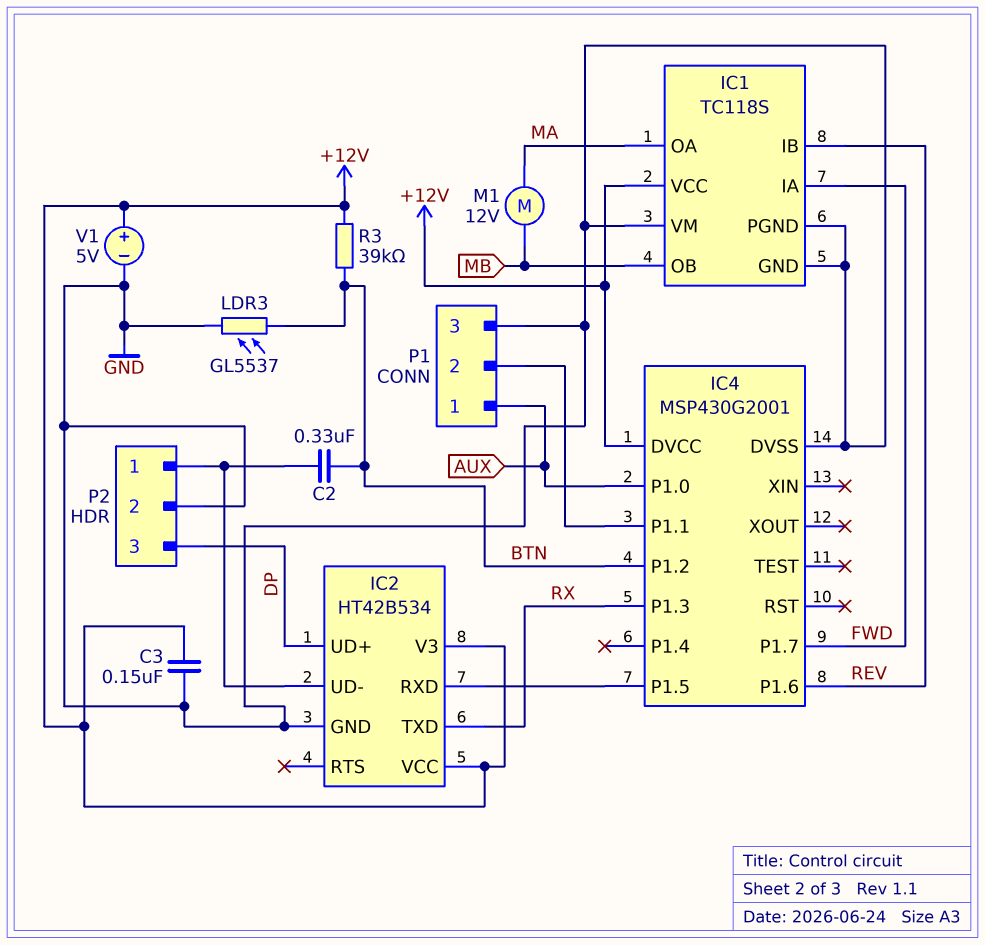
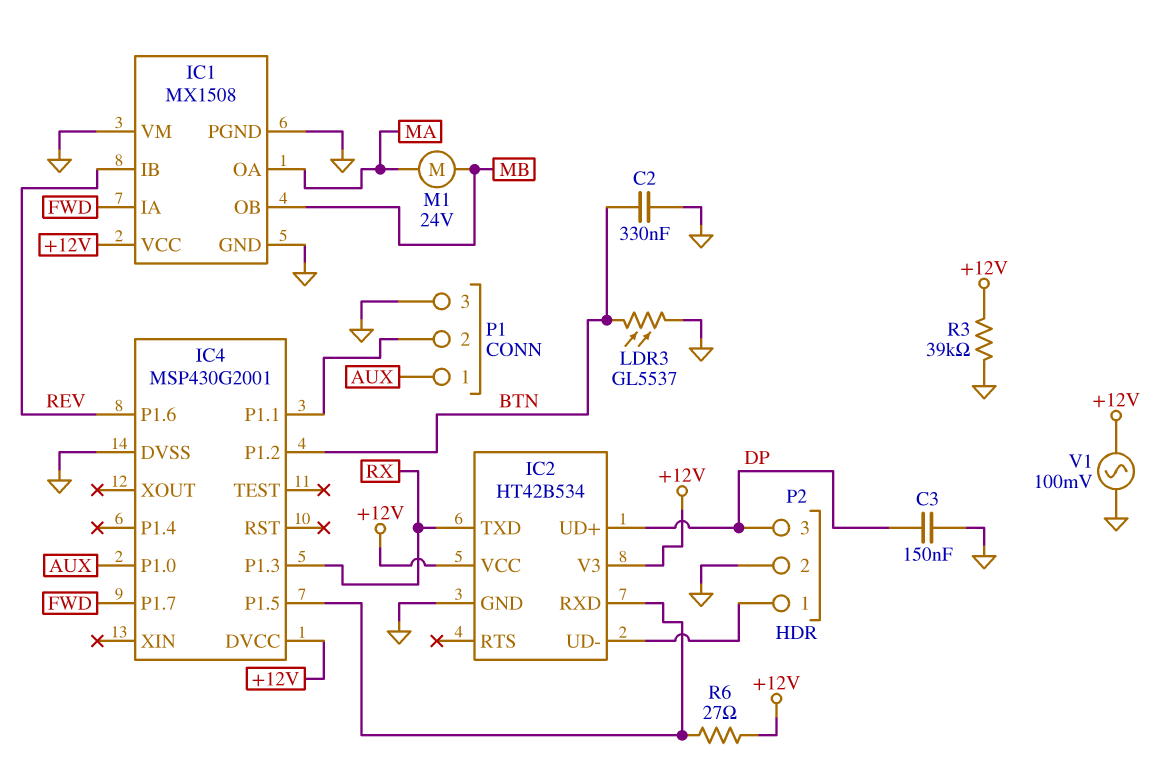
C2: 330nF (BTN, IC2/UD-) -> 330nF (BTN, GND)
C3: 150nF (+12V, GND) -> 150nF (DP, GND)
IC1: TC118S -> MX1508
M1: motor 12V (MA, MB) -> motor 24V (MA, MB)
R3: 39k (+12V, BTN) -> 39k (+12V, GND)
R6: none -> 27 (+12V, IC2/RXD)
V1: 5V (plus +12V, minus GND) -> AC 100mV (+12V, GND)

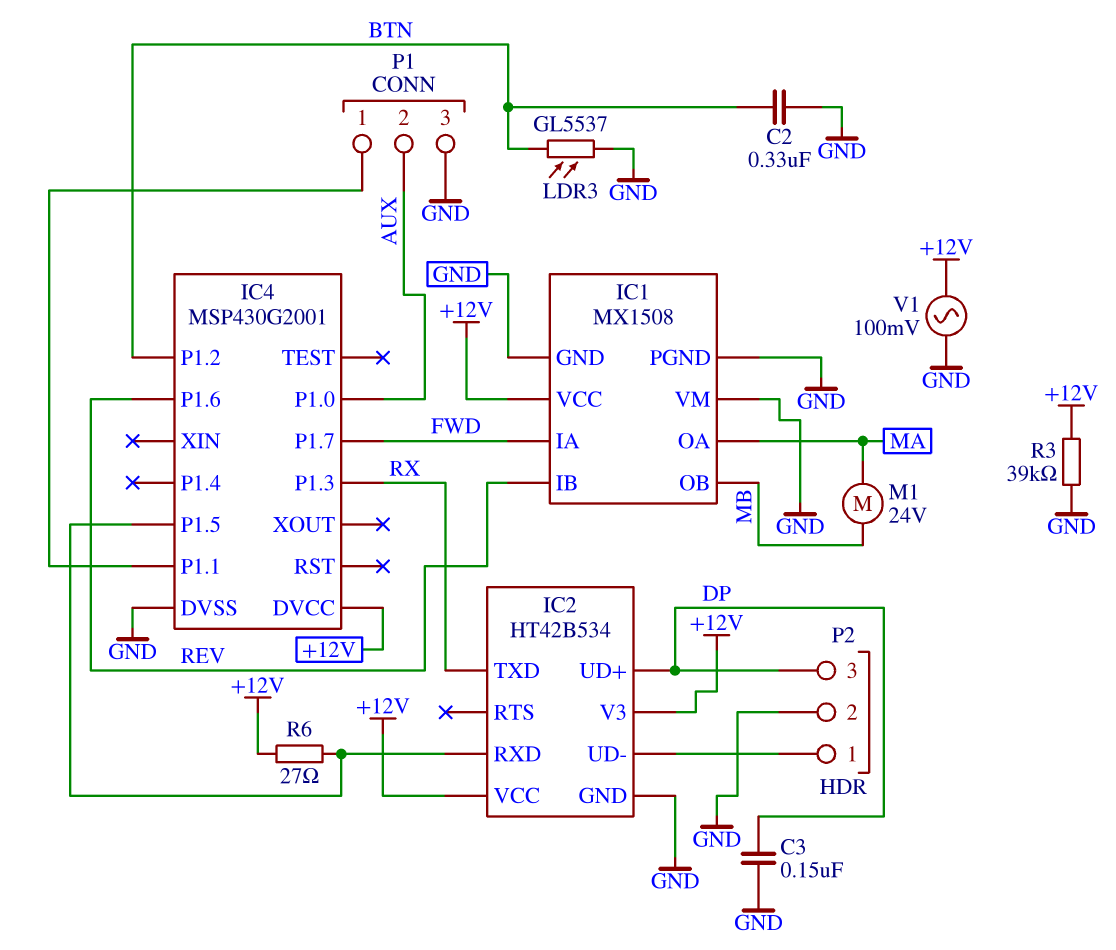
P1 pin 1: AUX -> IC4/P1.1
P1 pin 2: IC4/P1.1 -> AUX

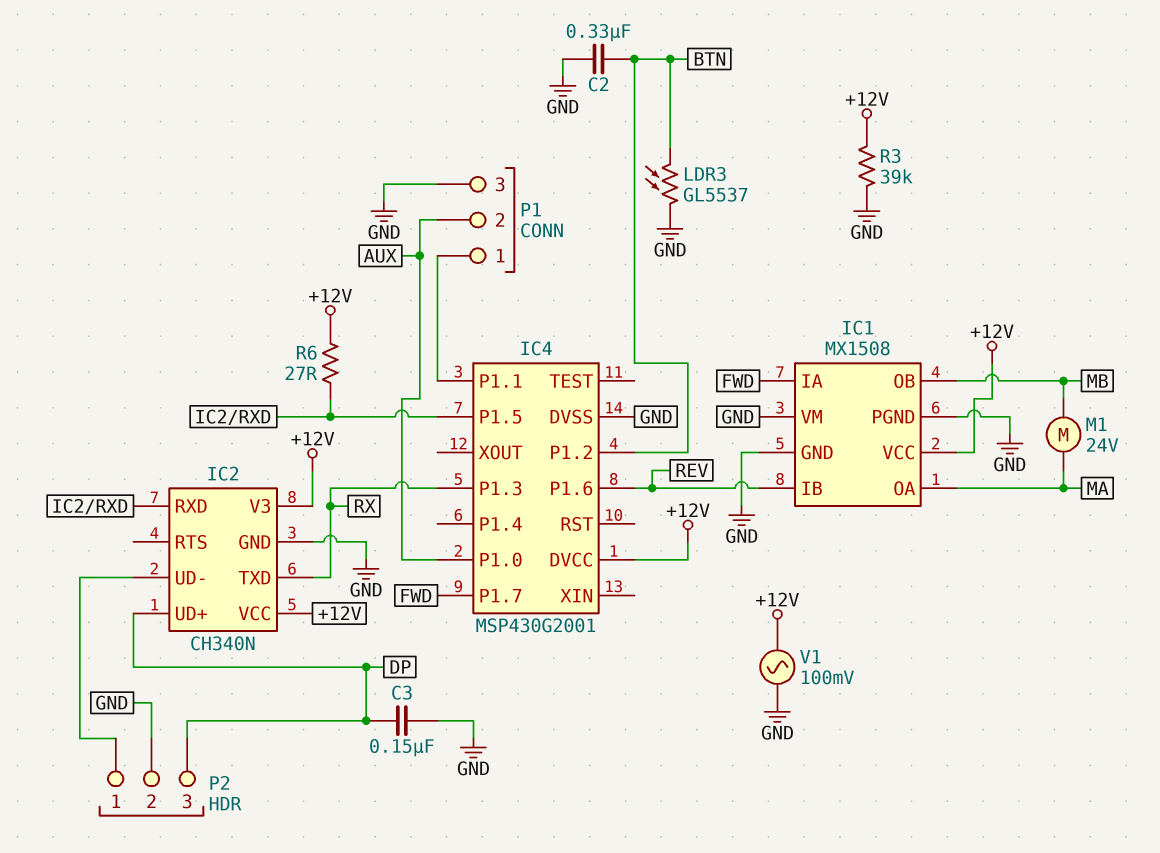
IC2: HT42B534 -> CH340N

